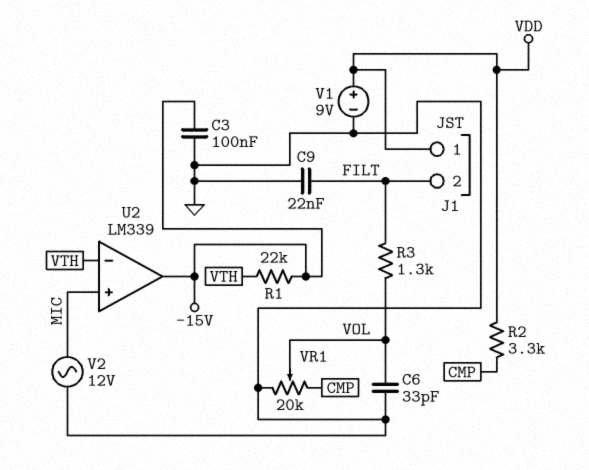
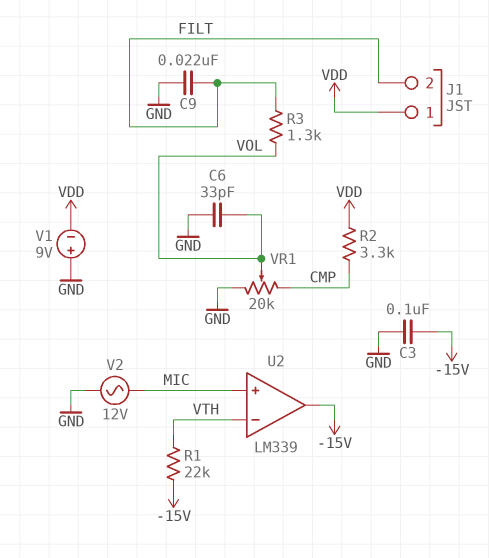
V1: 9V (plus VDD, minus GND) -> 9V (plus GND, minus VDD)

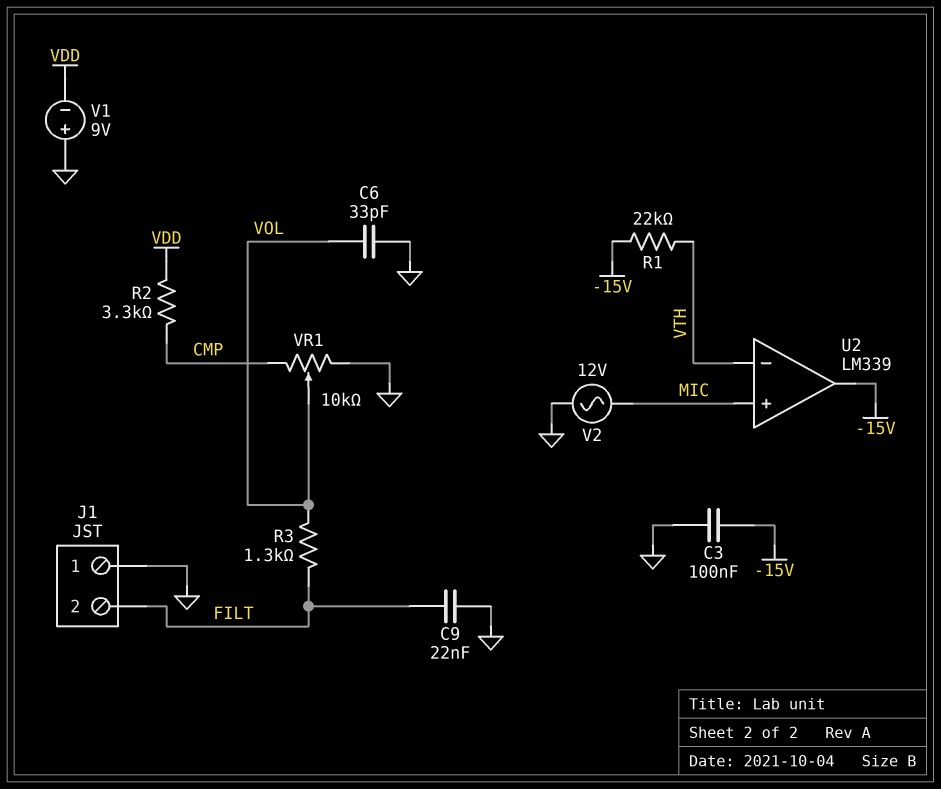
J1 pin 1: VDD -> GND
VR1: 20k (CMP, GND, wiper VOL) -> 10k (CMP, GND, wiper VOL)

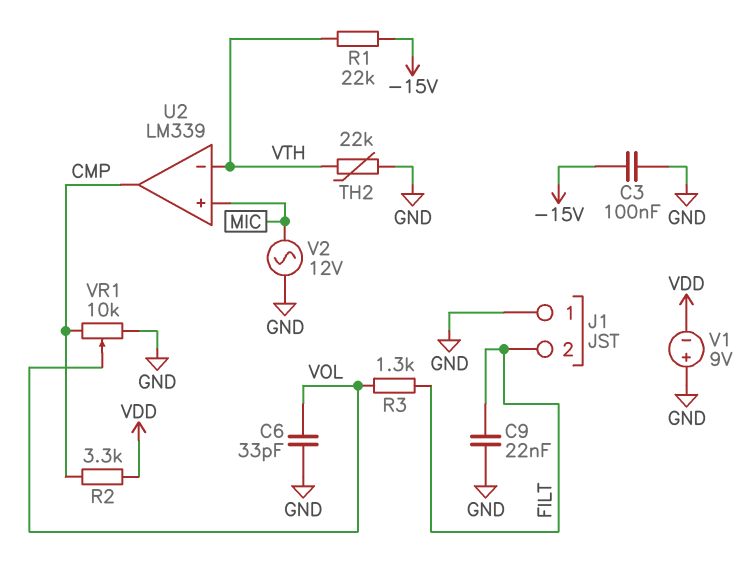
TH2: none -> 22k (GND, VTH)
U2 pin out: -15V -> CMP

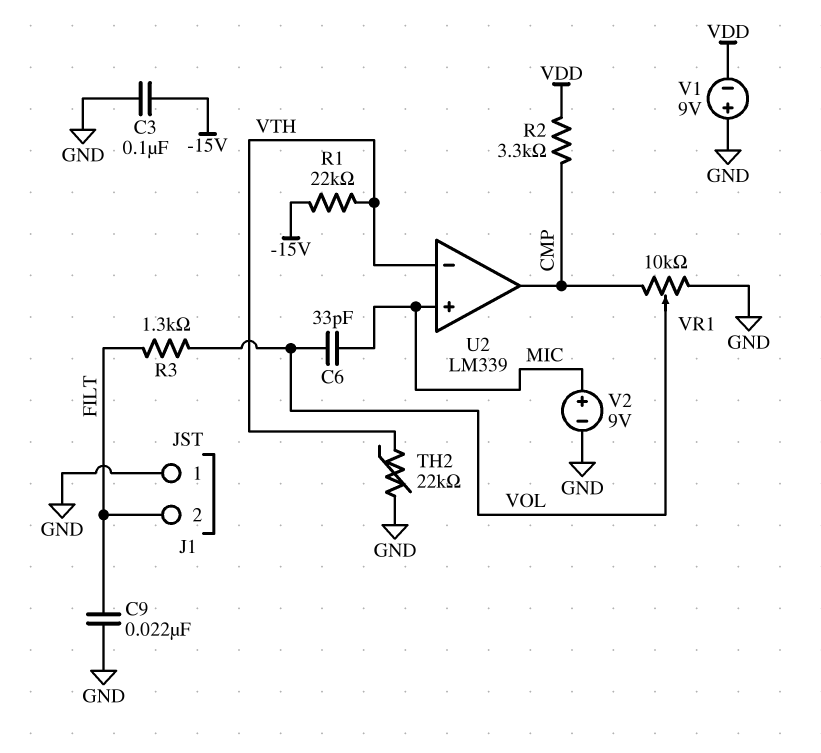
C6: 33pF (GND, VOL) -> 33pF (MIC, VOL)
V2: AC 12V (GND, MIC) -> 9V (plus MIC, minus GND)

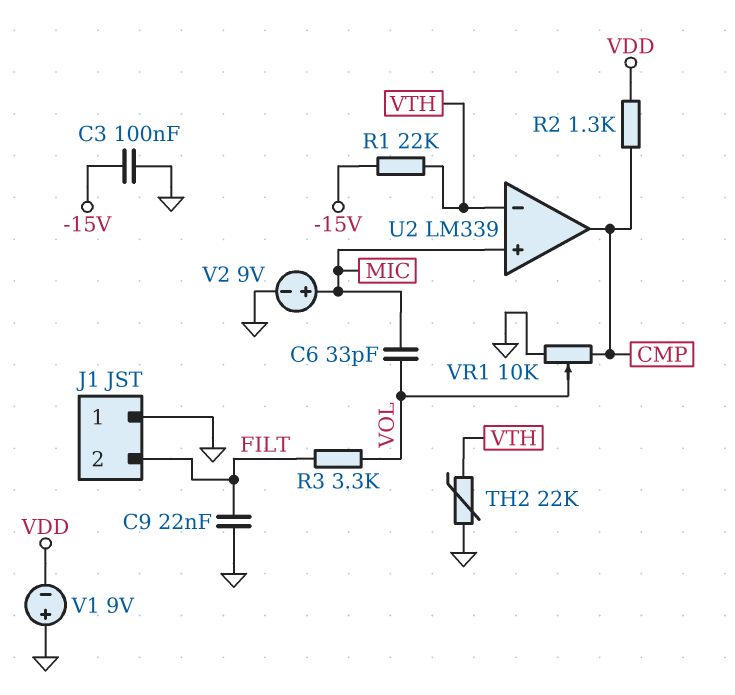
R2: 3.3k (CMP, VDD) -> 1.3k (CMP, VDD)
R3: 1.3k (FILT, VOL) -> 3.3k (FILT, VOL)

